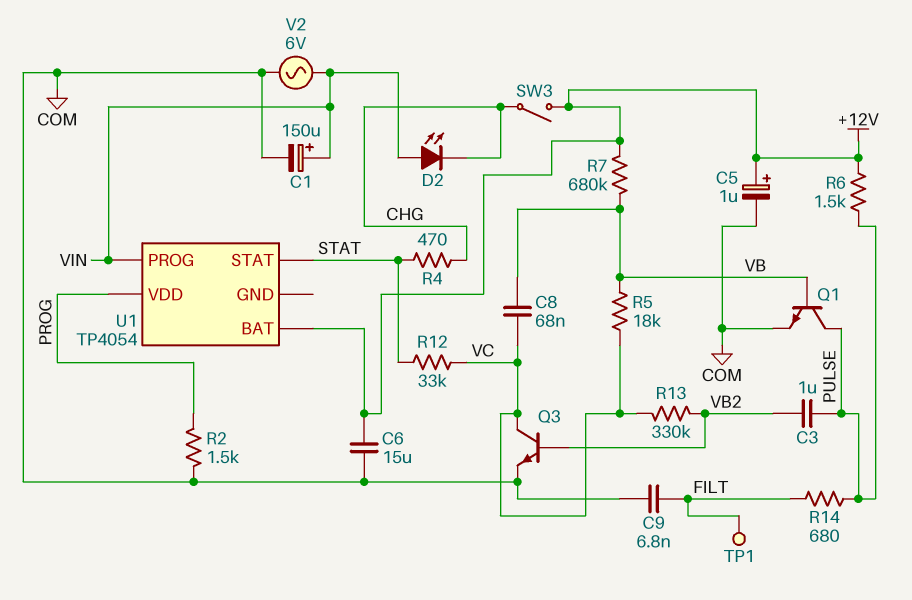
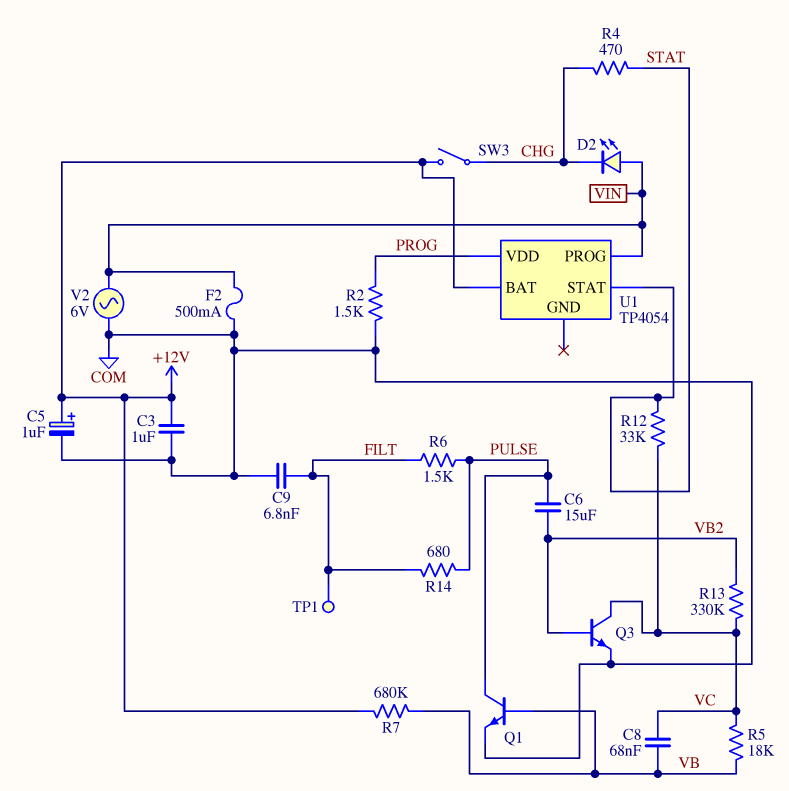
C1: 150uF (plus VIN, minus COM) -> none
C3: 1uF (PULSE, VB2) -> 1uF (+12V, COM)
C6: 15uF (+12V, COM) -> 15uF (PULSE, VB2)
F2: none -> 500mA (COM, VIN)
R6: 1.5k (+12V, PULSE) -> 1.5k (FILT, PULSE)

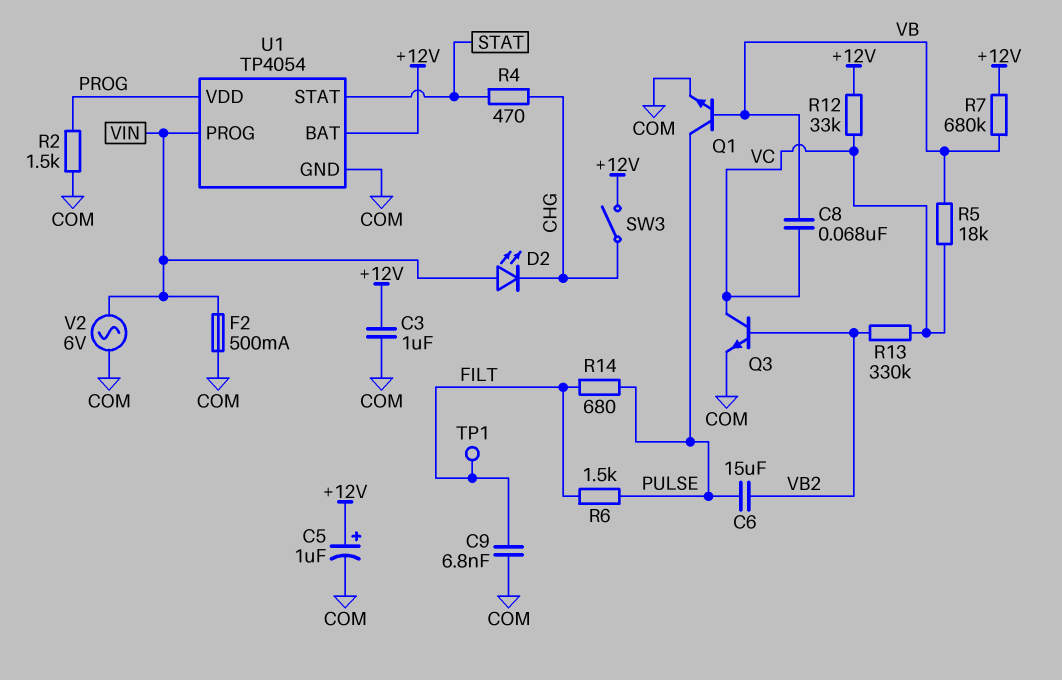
R12: 33k (STAT, VC) -> 33k (+12V, VC)
U1 pin GND: none -> COM

